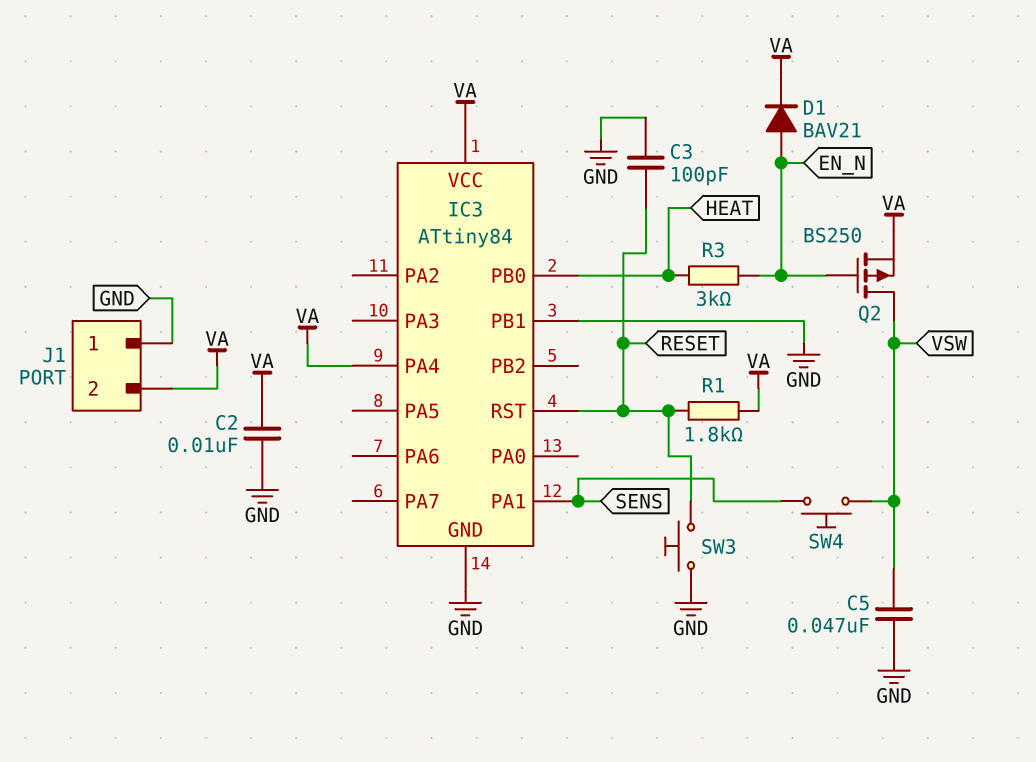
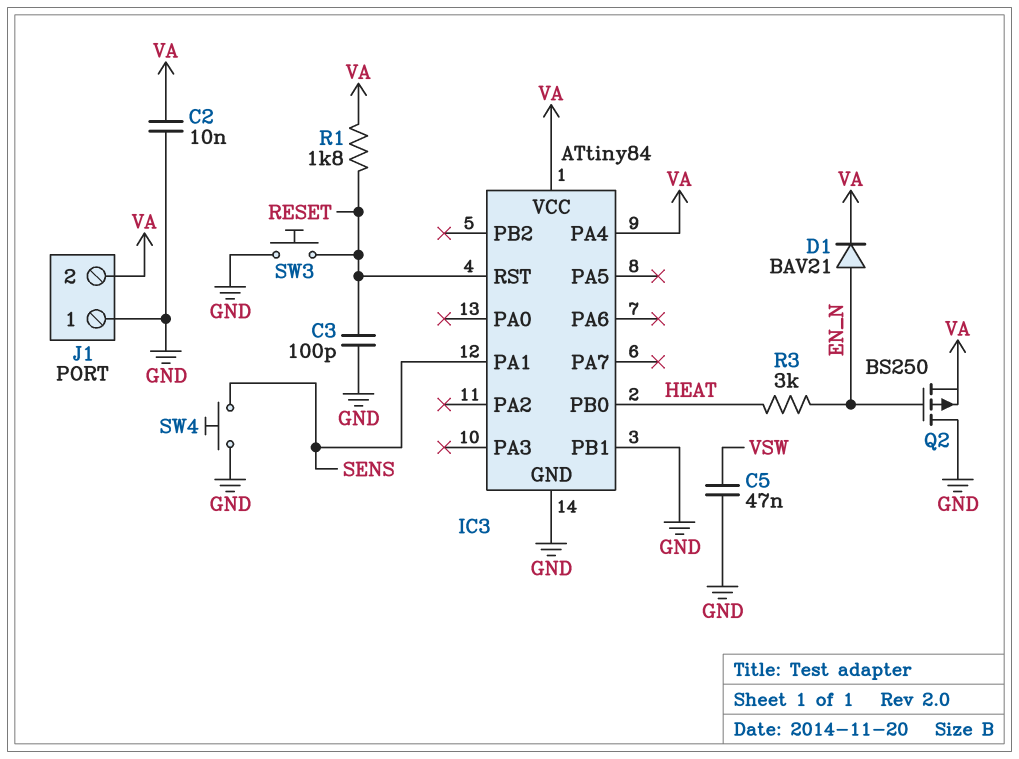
Q2: PMOS BS250 (G EN_N, D VSW, S VA) -> PMOS BS250 (G EN_N, D GND, S VA)
SW4: button (SENS, VSW) -> button (GND, SENS)

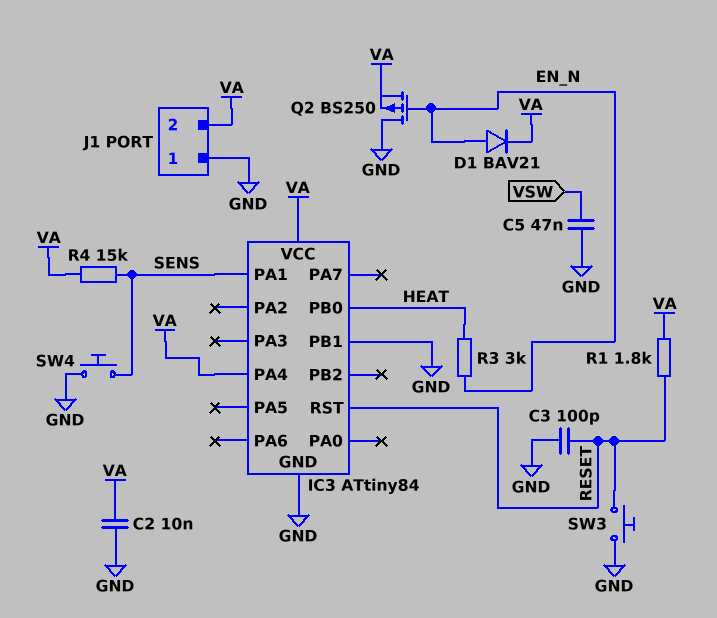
R4: none -> 15k (SENS, VA)

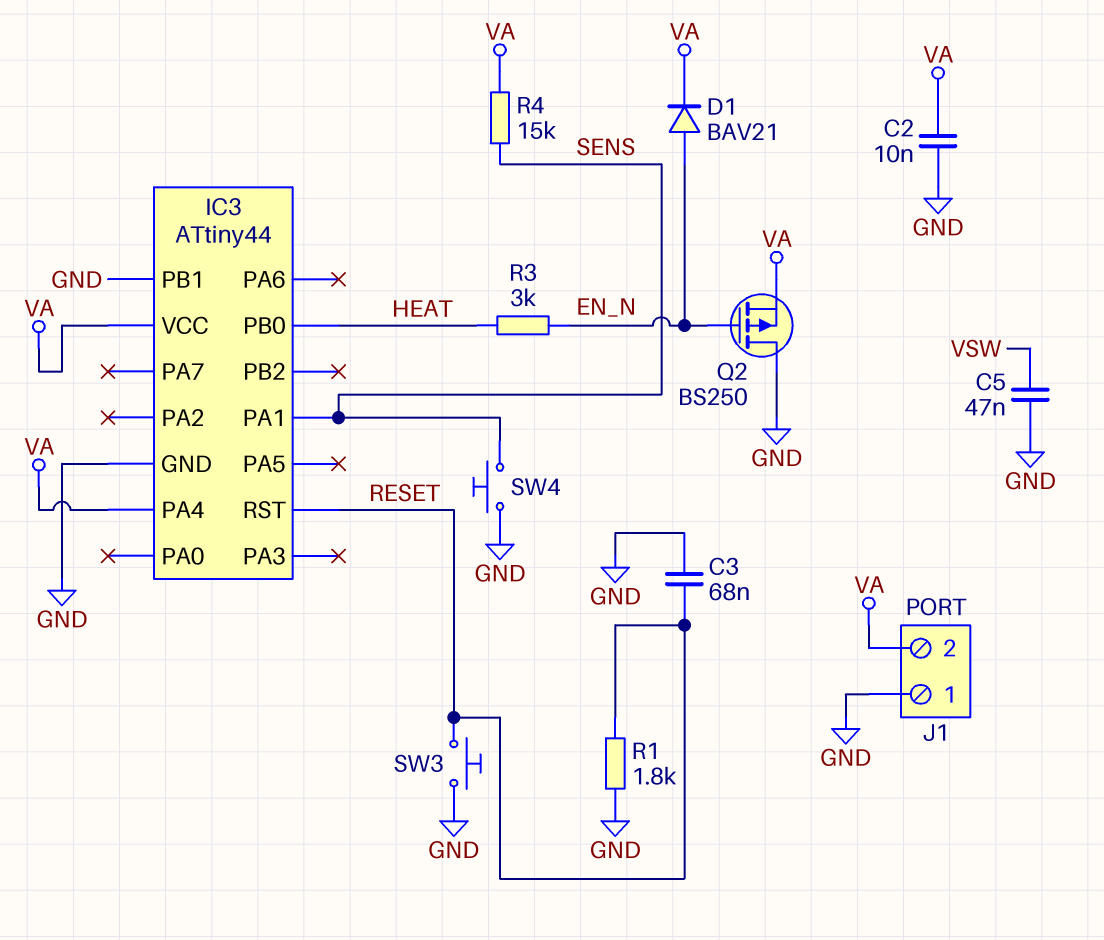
C3: 100pF (GND, RESET) -> 68nF (GND, RESET)
IC3: ATtiny84 -> ATtiny44
R1: 1.8k (RESET, VA) -> 1.8k (GND, RESET)

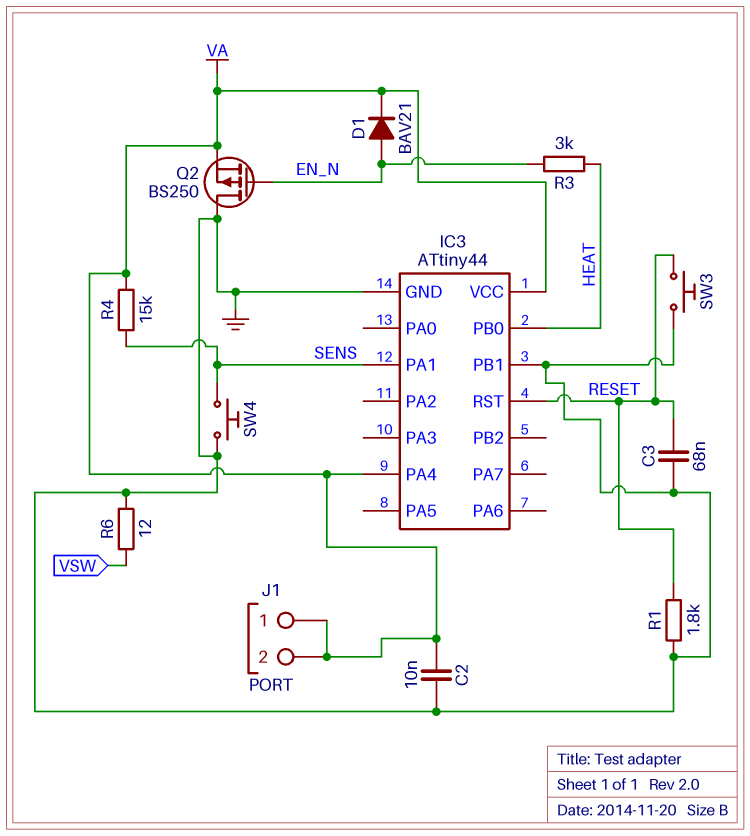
C5: 47nF (GND, VSW) -> none
J1 pin 1: GND -> VA
R6: none -> 12 (GND, VSW)

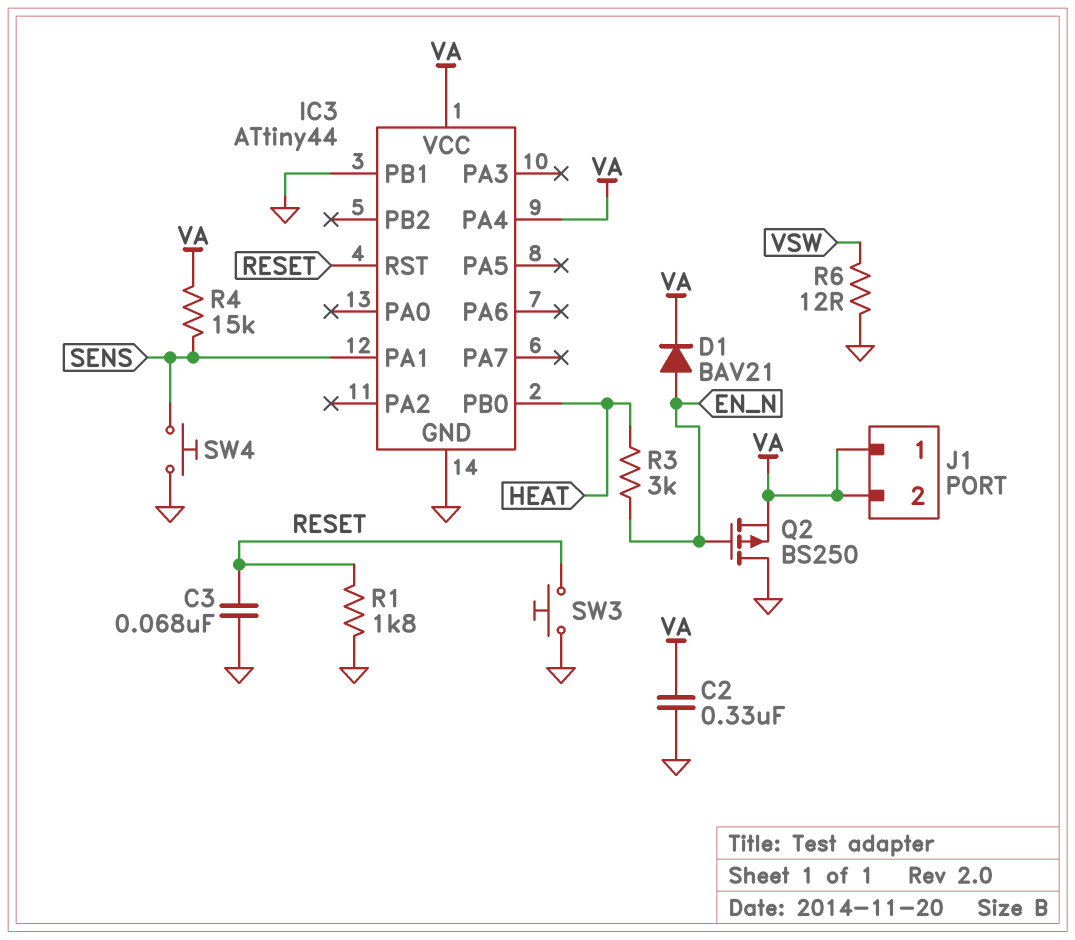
C2: 10nF (GND, VA) -> 330nF (GND, VA)

